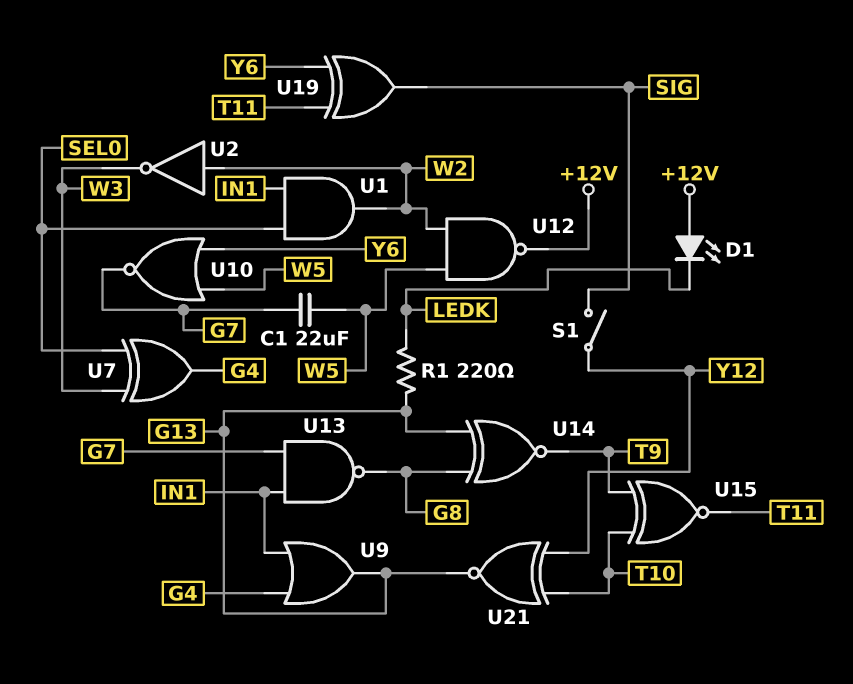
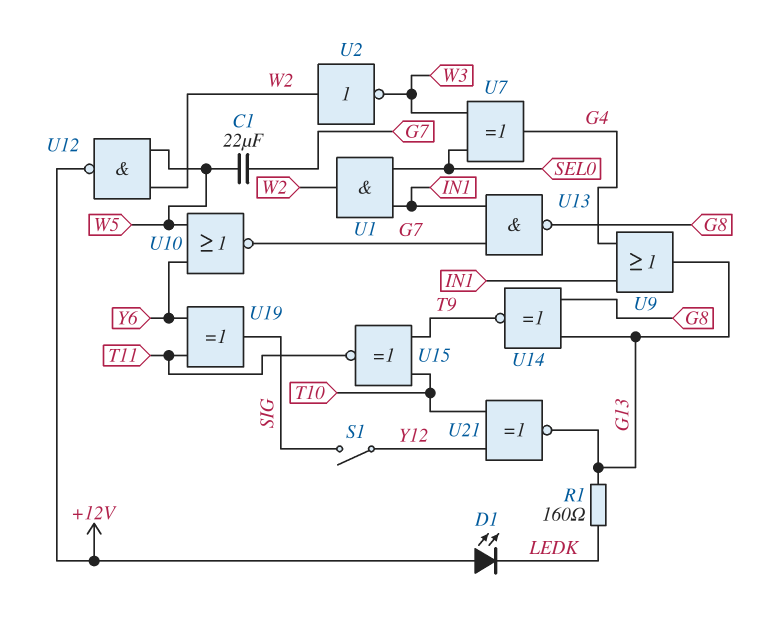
R1: 220 (G13, LEDK) -> 160 (G13, LEDK)

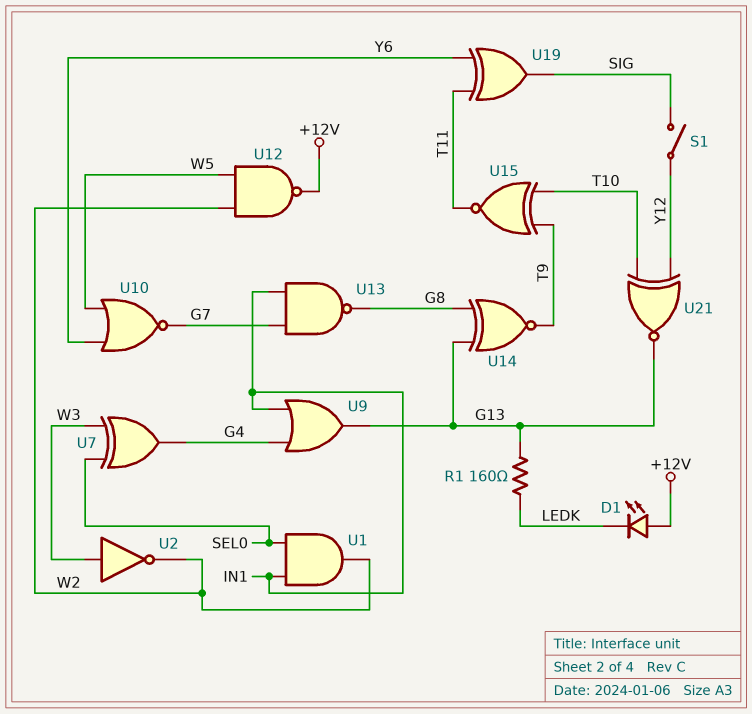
C1: 22uF (G7, W5) -> none
U2: NOT (in W2, out W3) -> NOT (in W3, out W2)

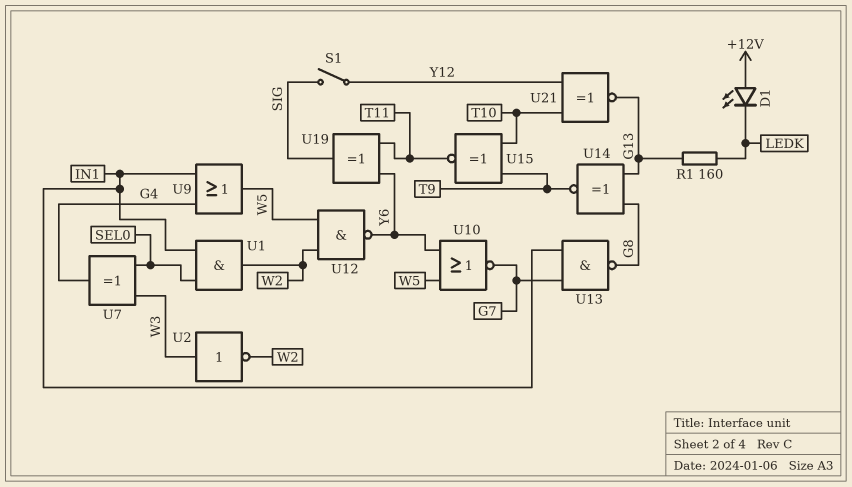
U9: OR (in G4, in IN1, out G13) -> OR (in G4, in IN1, out W5)
U12: NAND (in W2, in W5, out +12V) -> NAND (in W2, in W5, out Y6)

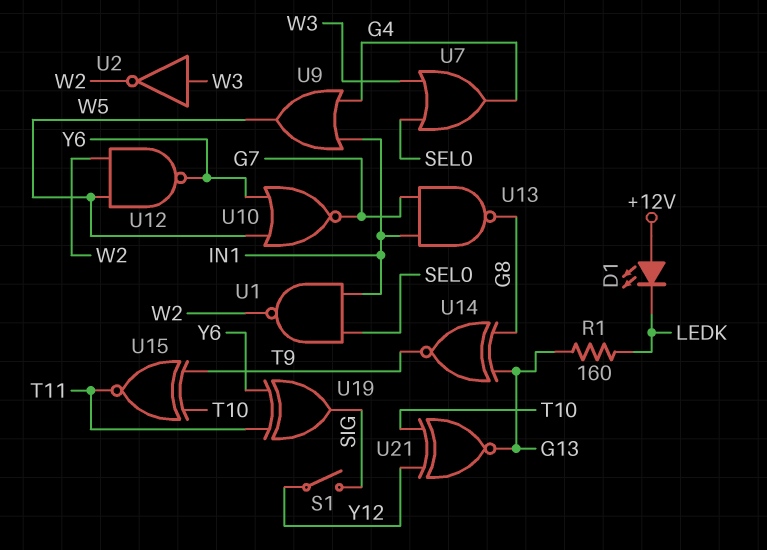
U1: AND (in IN1, in SEL0, out W2) -> NAND (in IN1, in SEL0, out W2)
U7: XOR (in SEL0, in W3, out G4) -> OR (in SEL0, in W3, out G4)

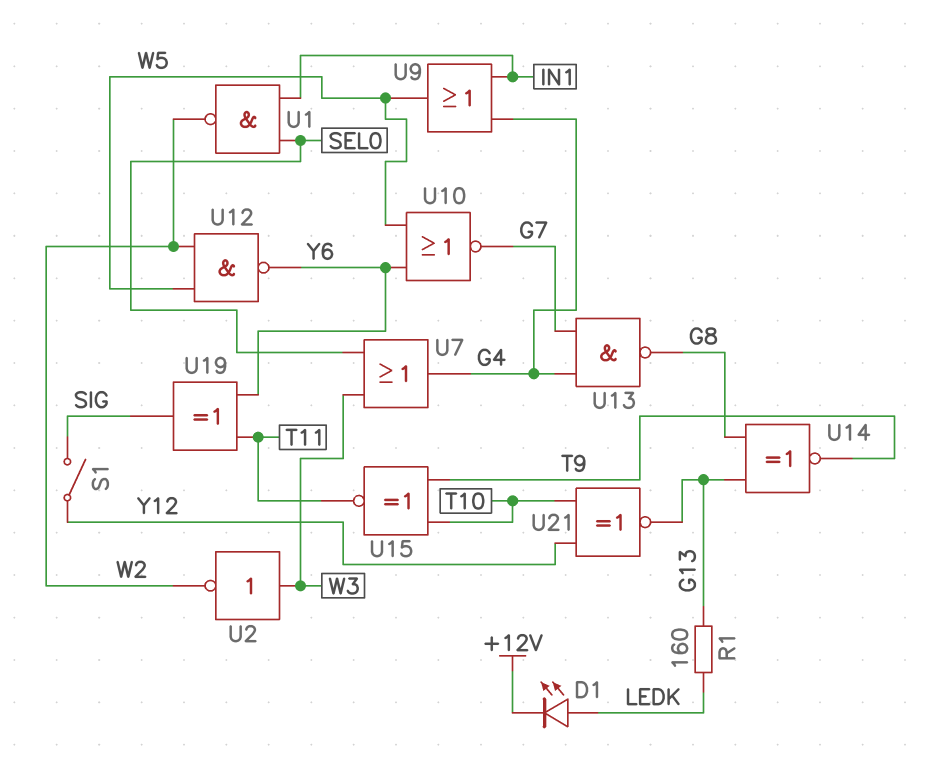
D1: LED (A +12V, K LEDK) -> LED (A LEDK, K +12V)
U13: NAND (in G7, in IN1, out G8) -> NAND (in G4, in G7, out G8)

